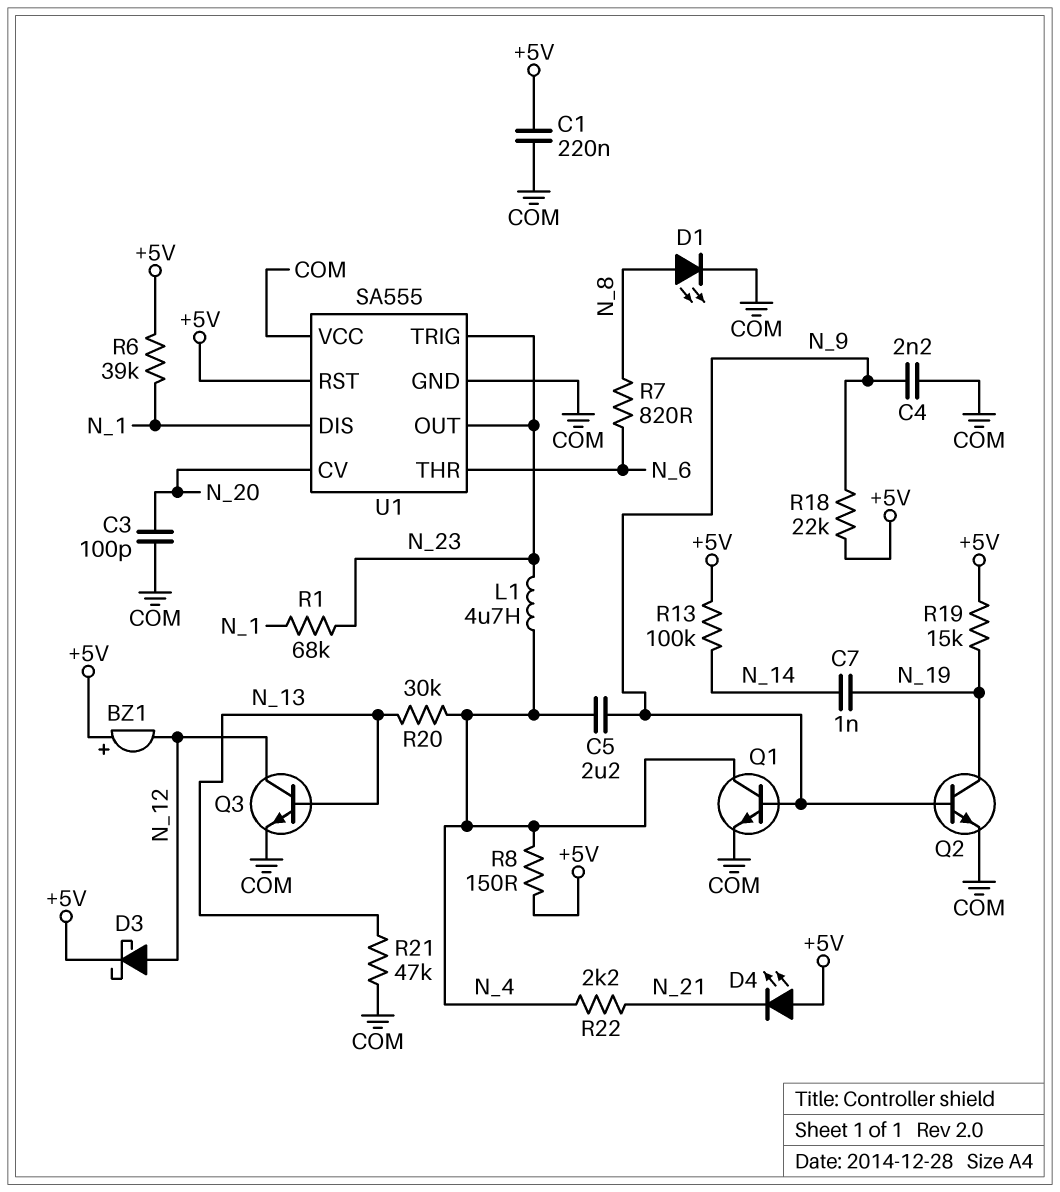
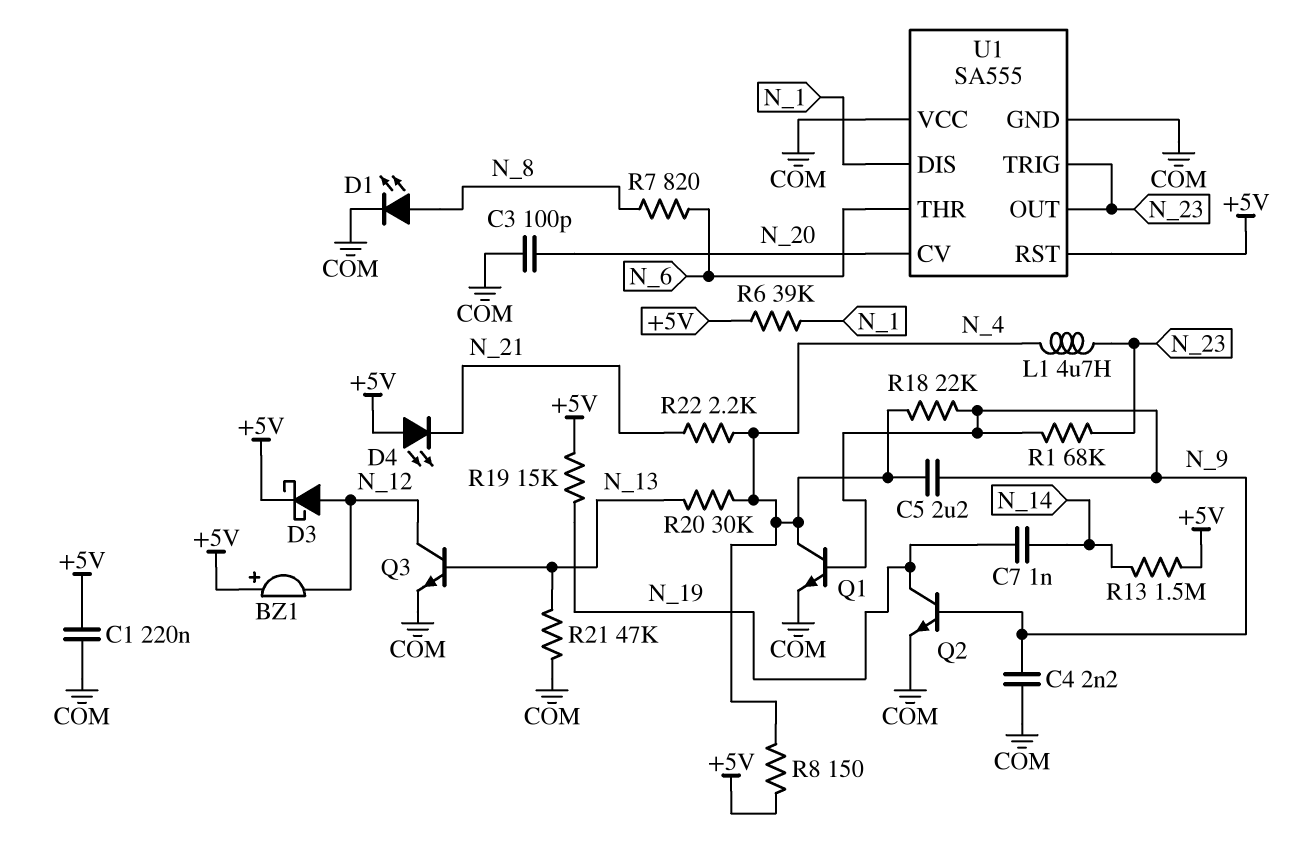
R1: 68k (N_1, N_23) -> 68k (N_9, N_23)
R13: 100k (+5V, N_14) -> 1.5M (+5V, N_14)
R18: 22k (+5V, N_9) -> 22k (N_4, N_9)

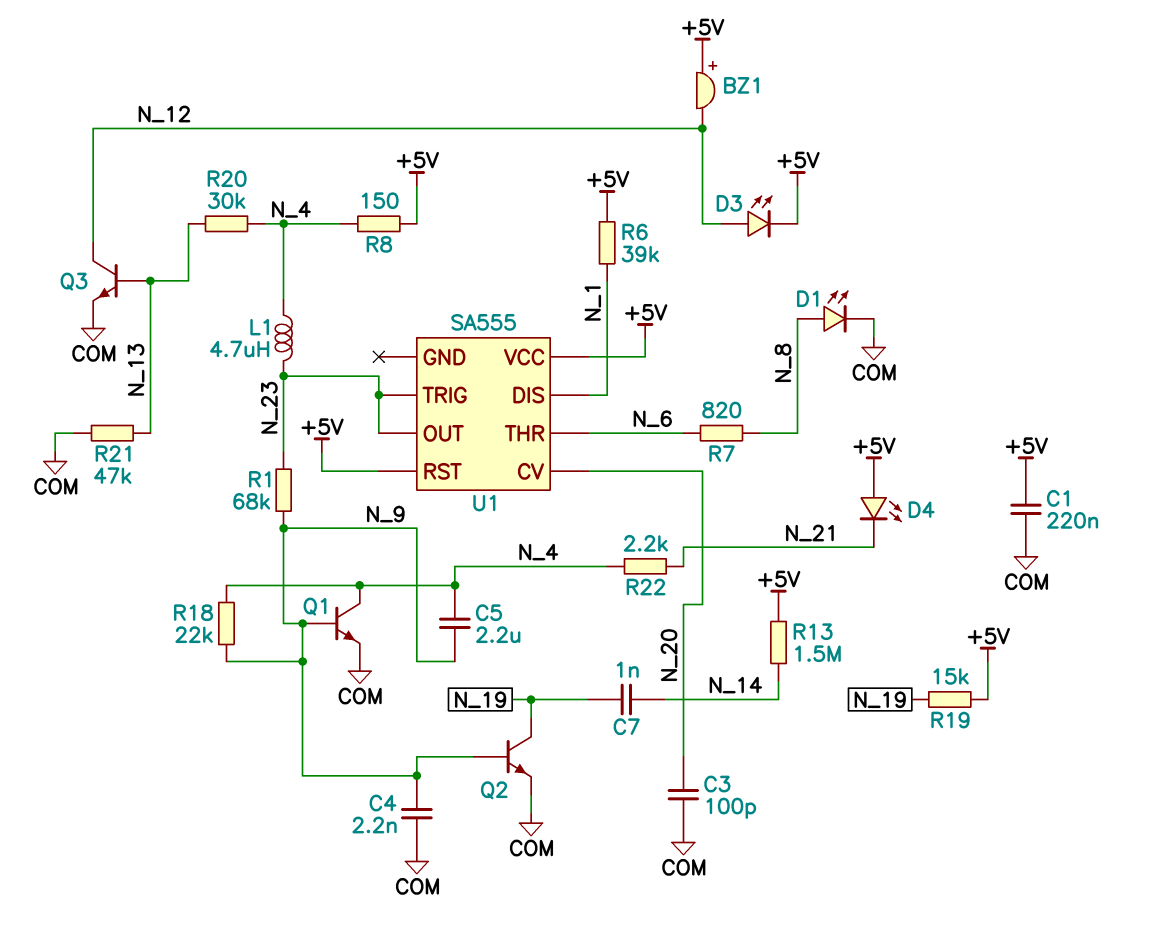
D3: schottky (A N_12, K +5V) -> LED (A N_12, K +5V)
U1 pin GND: COM -> none
U1 pin VCC: COM -> +5V

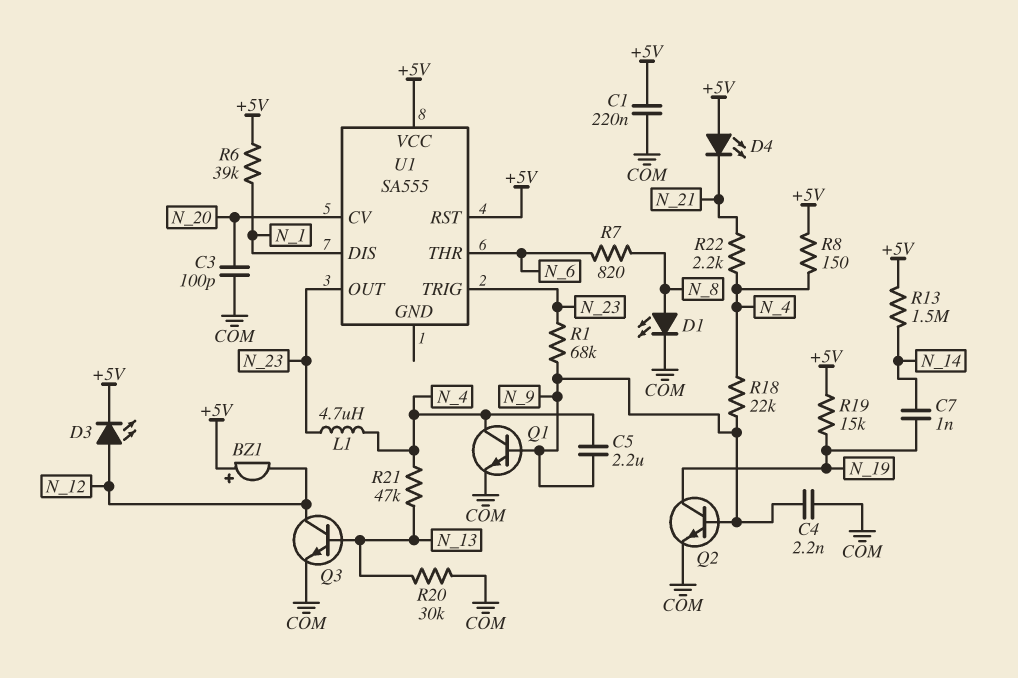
R20: 30k (N_4, N_13) -> 30k (COM, N_13)
R21: 47k (COM, N_13) -> 47k (N_4, N_13)

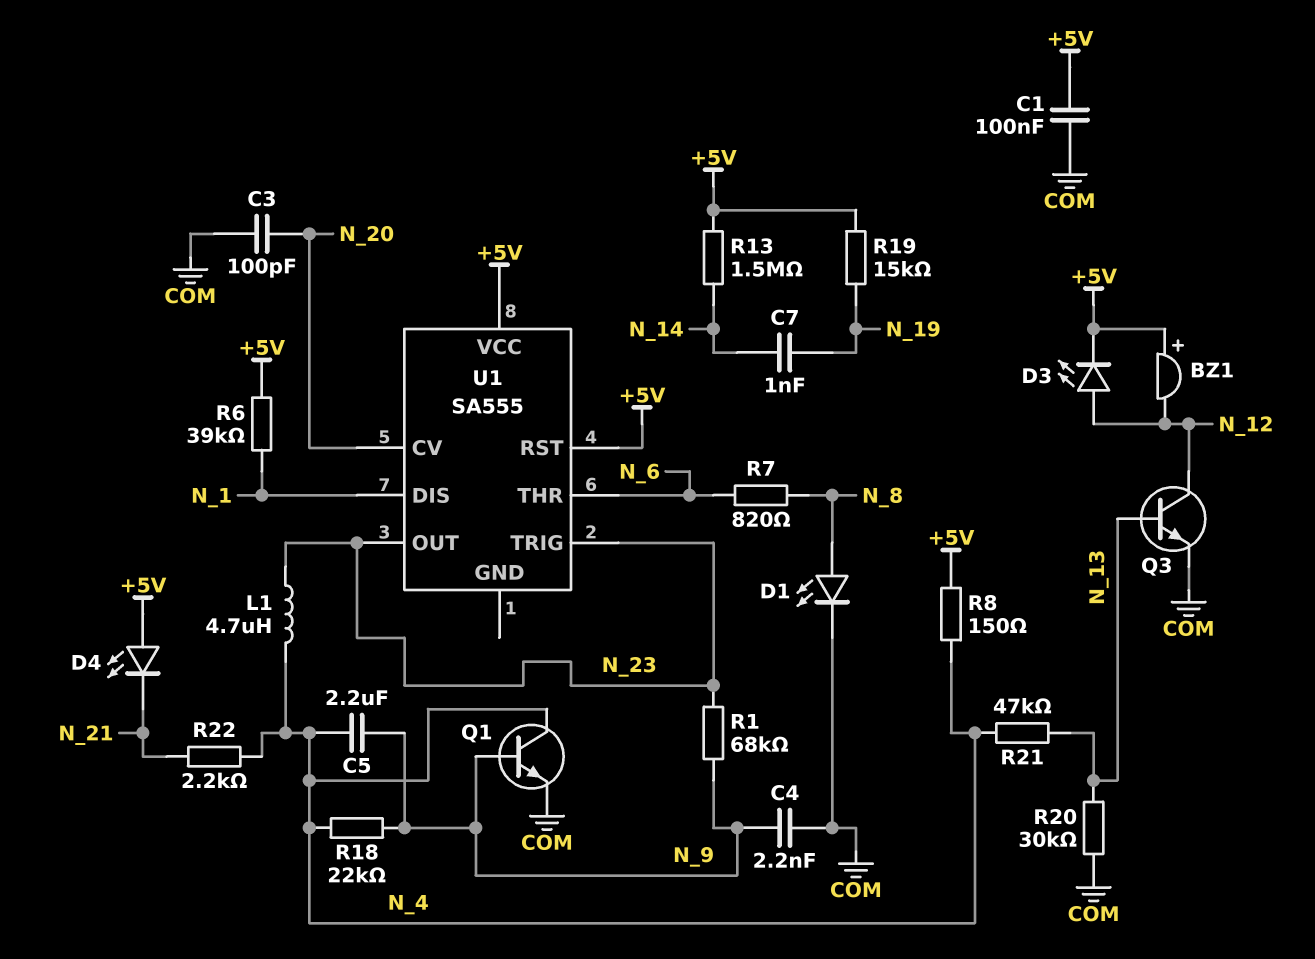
C1: 220nF (+5V, COM) -> 100nF (+5V, COM)
Q2: NPN (B N_9, C N_19, E COM) -> none

